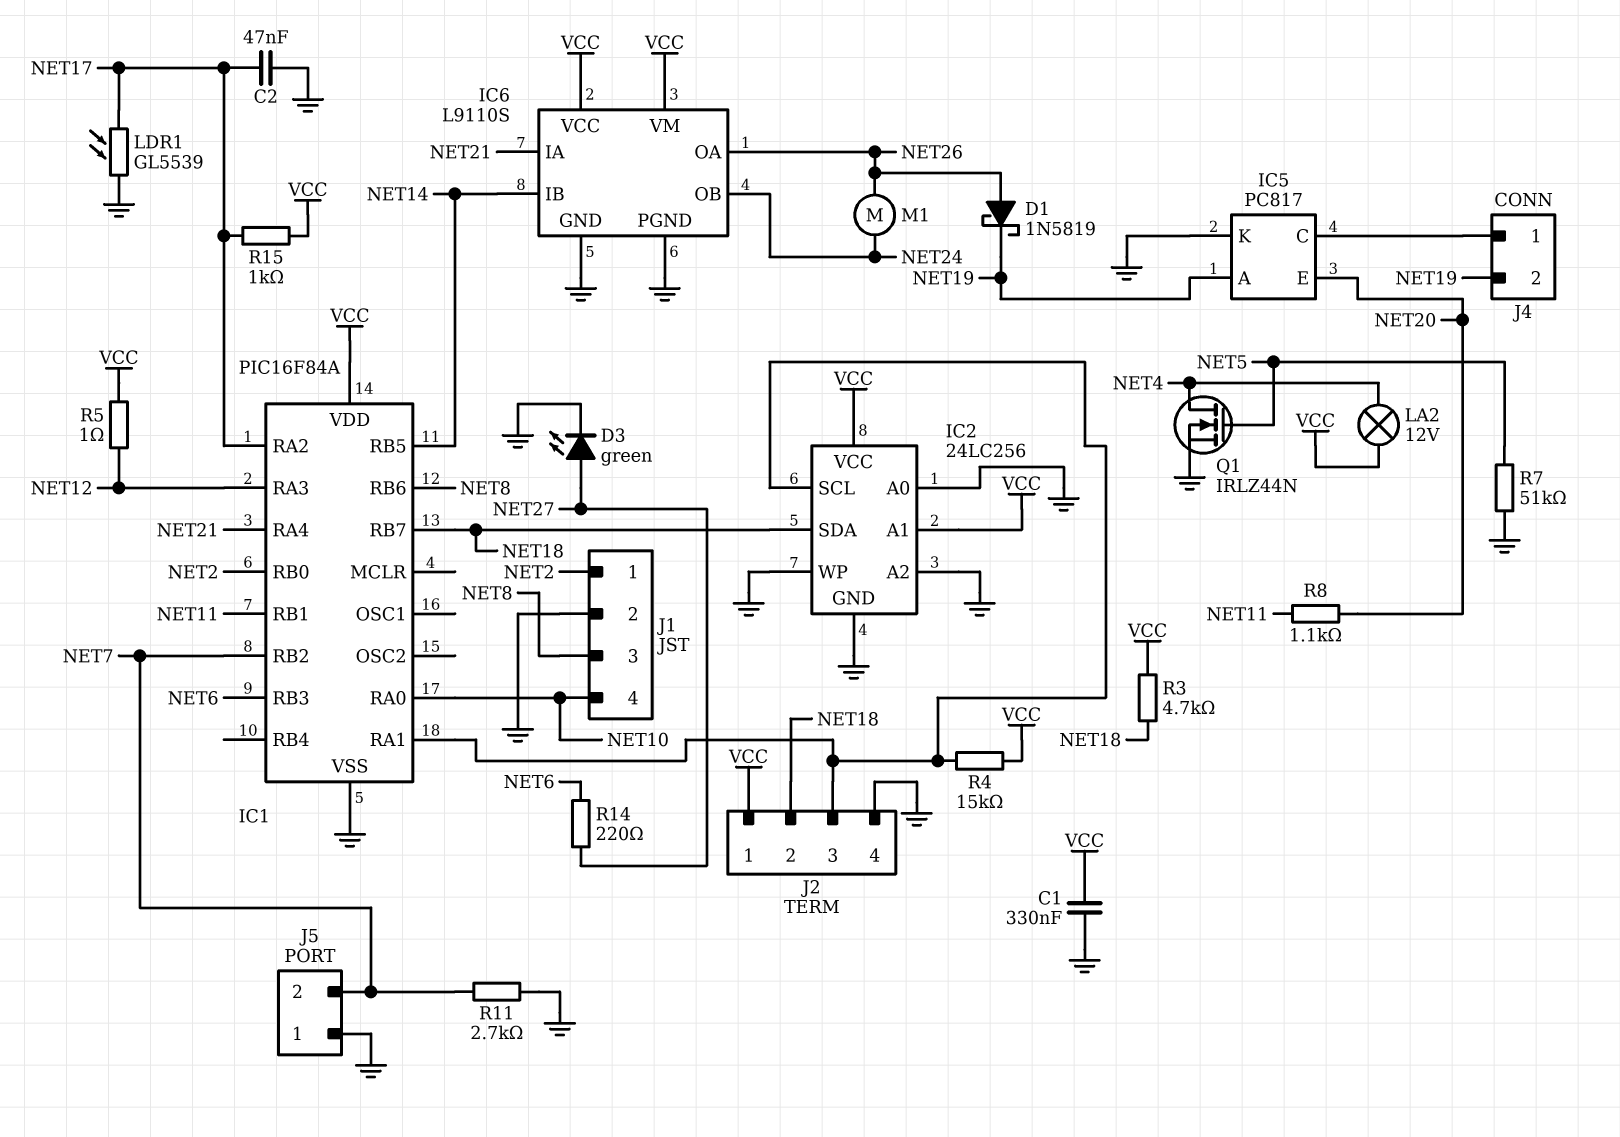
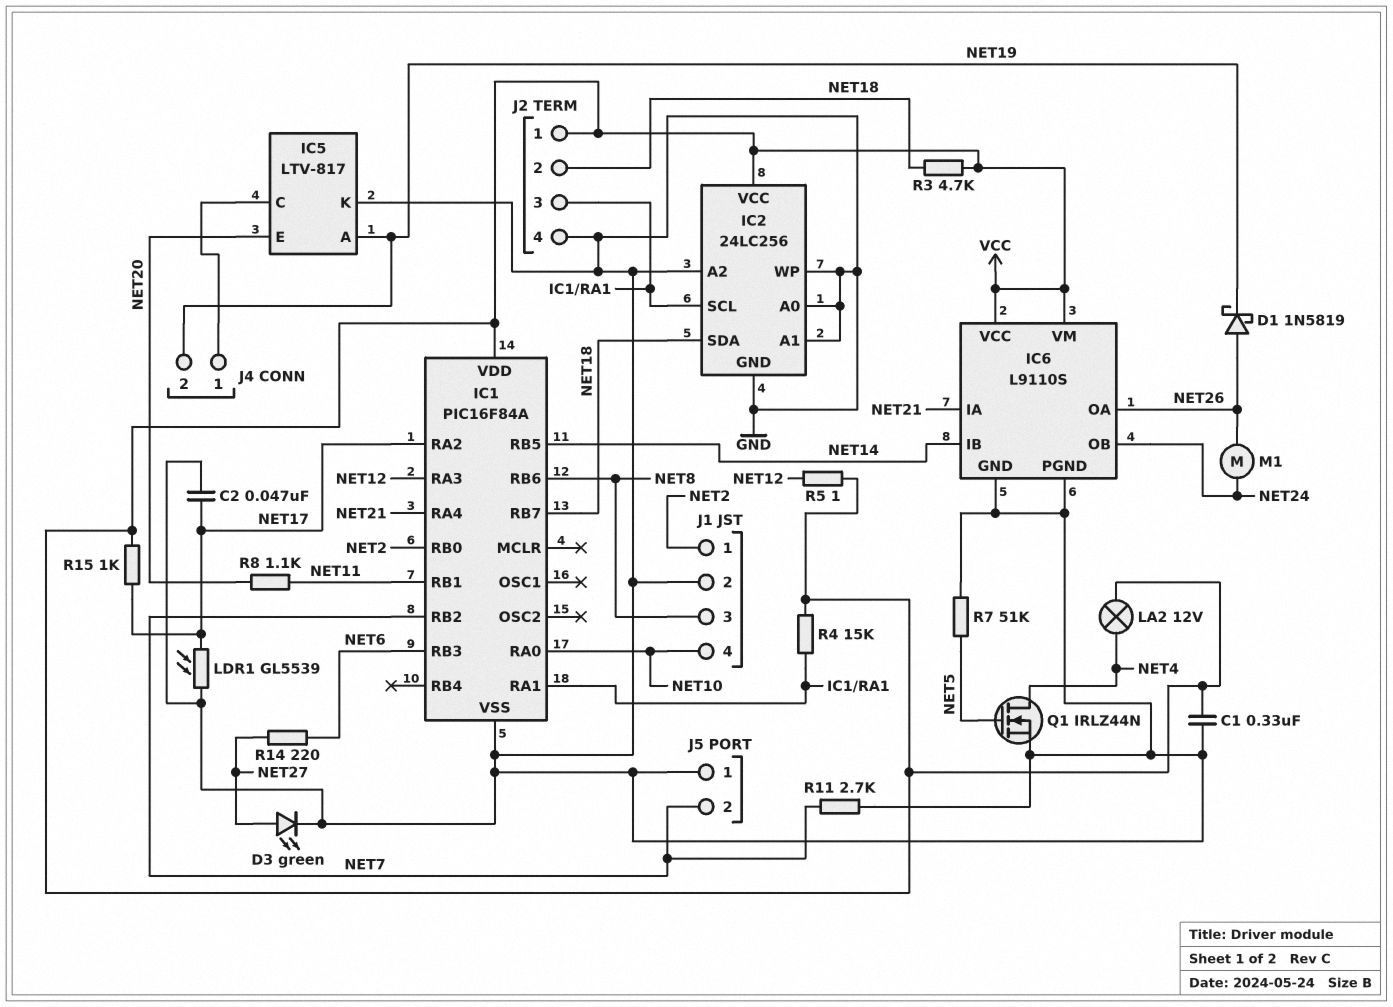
IC2 pin A1: VCC -> GND
IC5: PC817 -> LTV-817

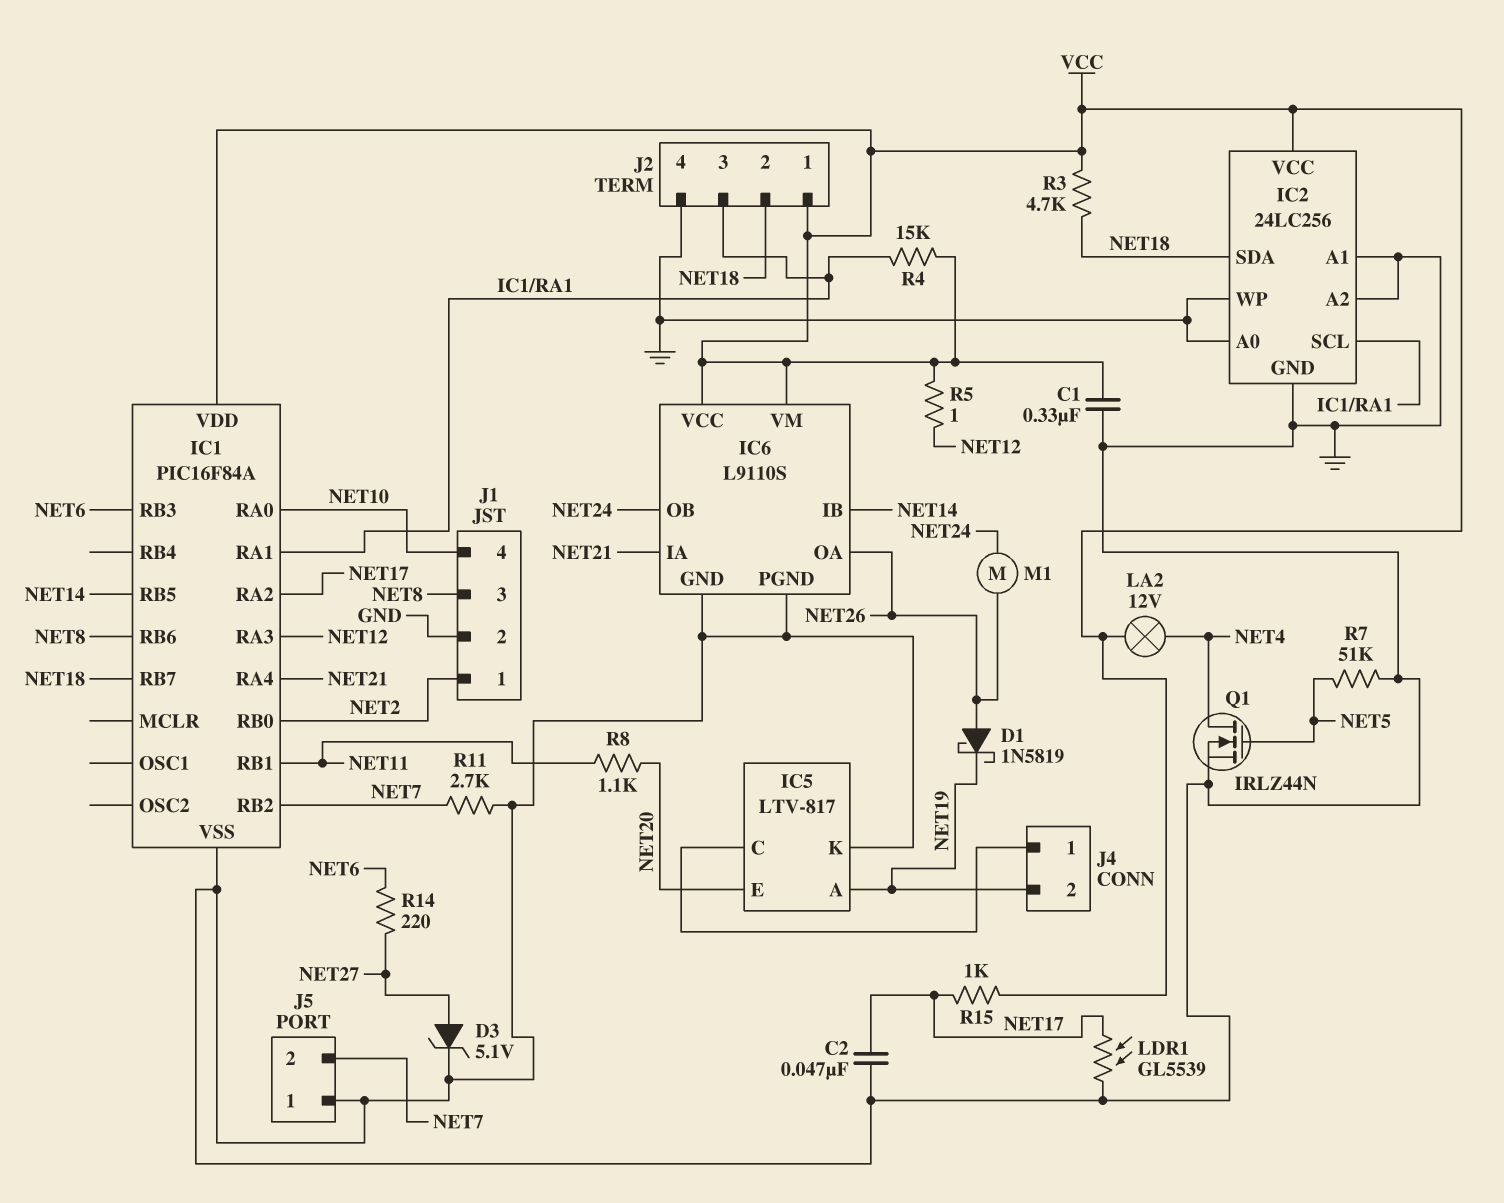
D3: LED green (A NET27, K GND) -> zener 5.1V (A NET27, K GND)

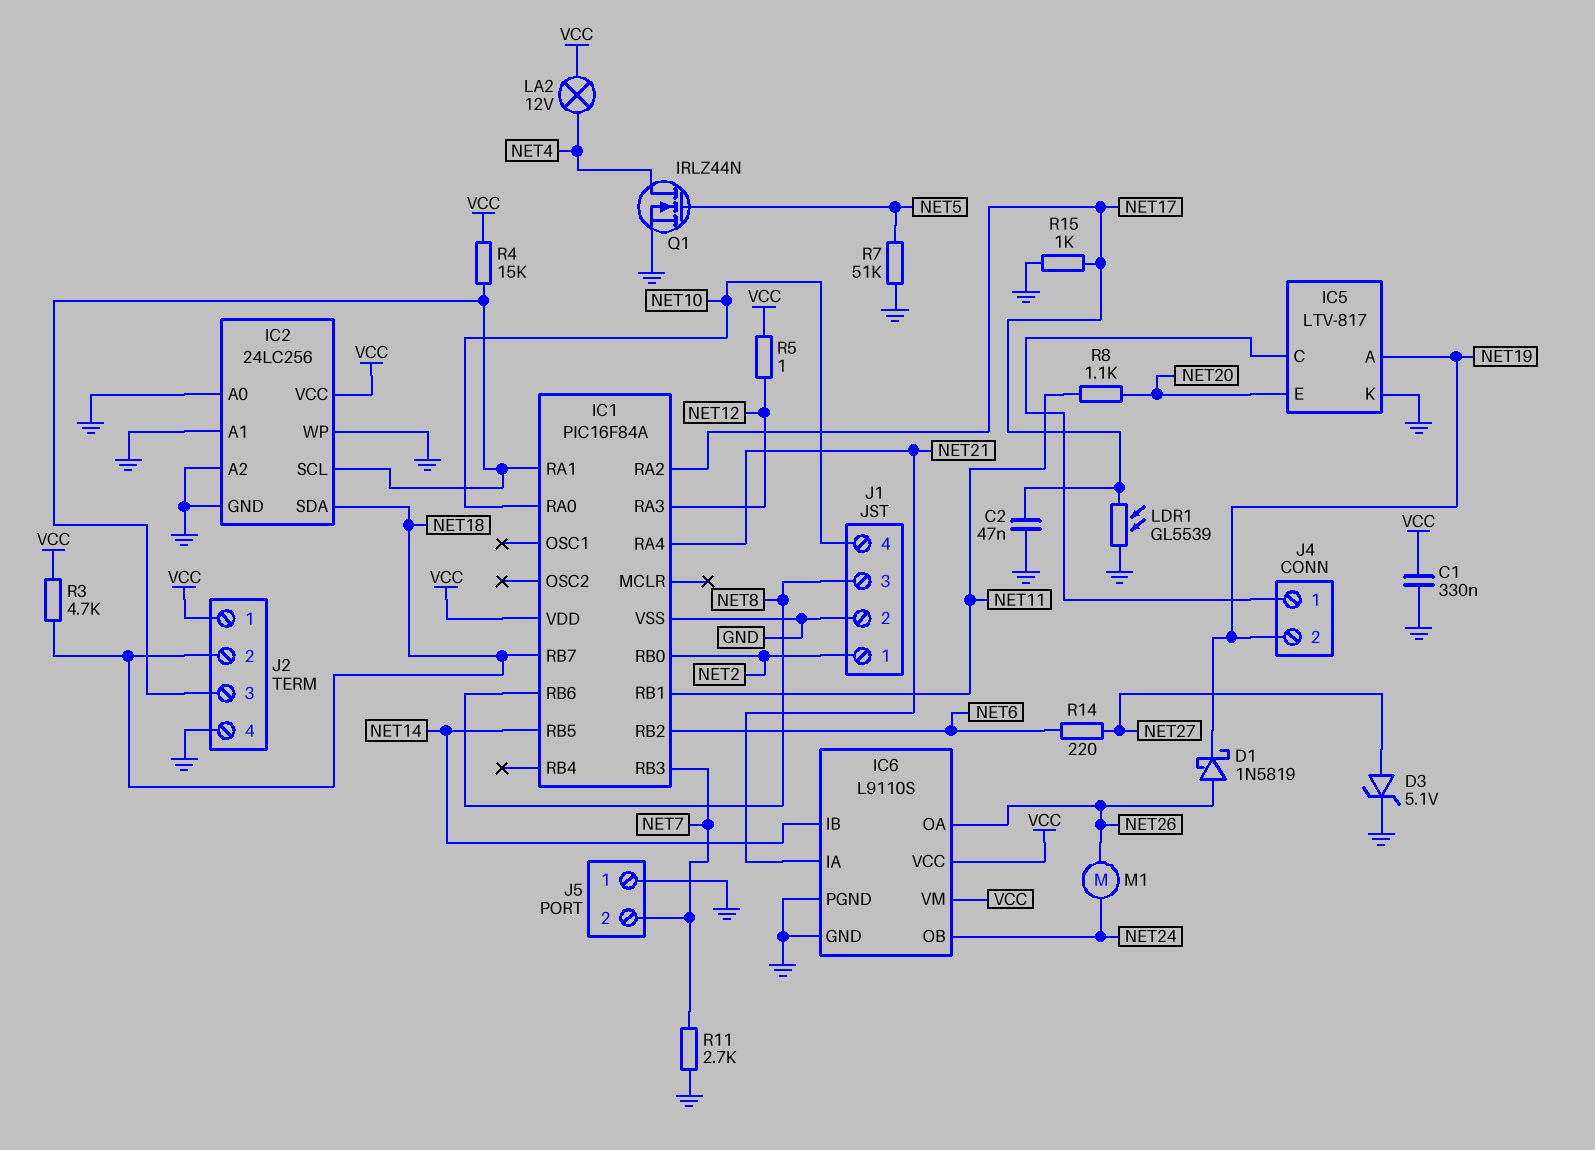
IC1 pin RB2: NET7 -> NET6
IC1 pin RB3: NET6 -> NET7
R15: 1k (NET17, VCC) -> 1k (GND, NET17)

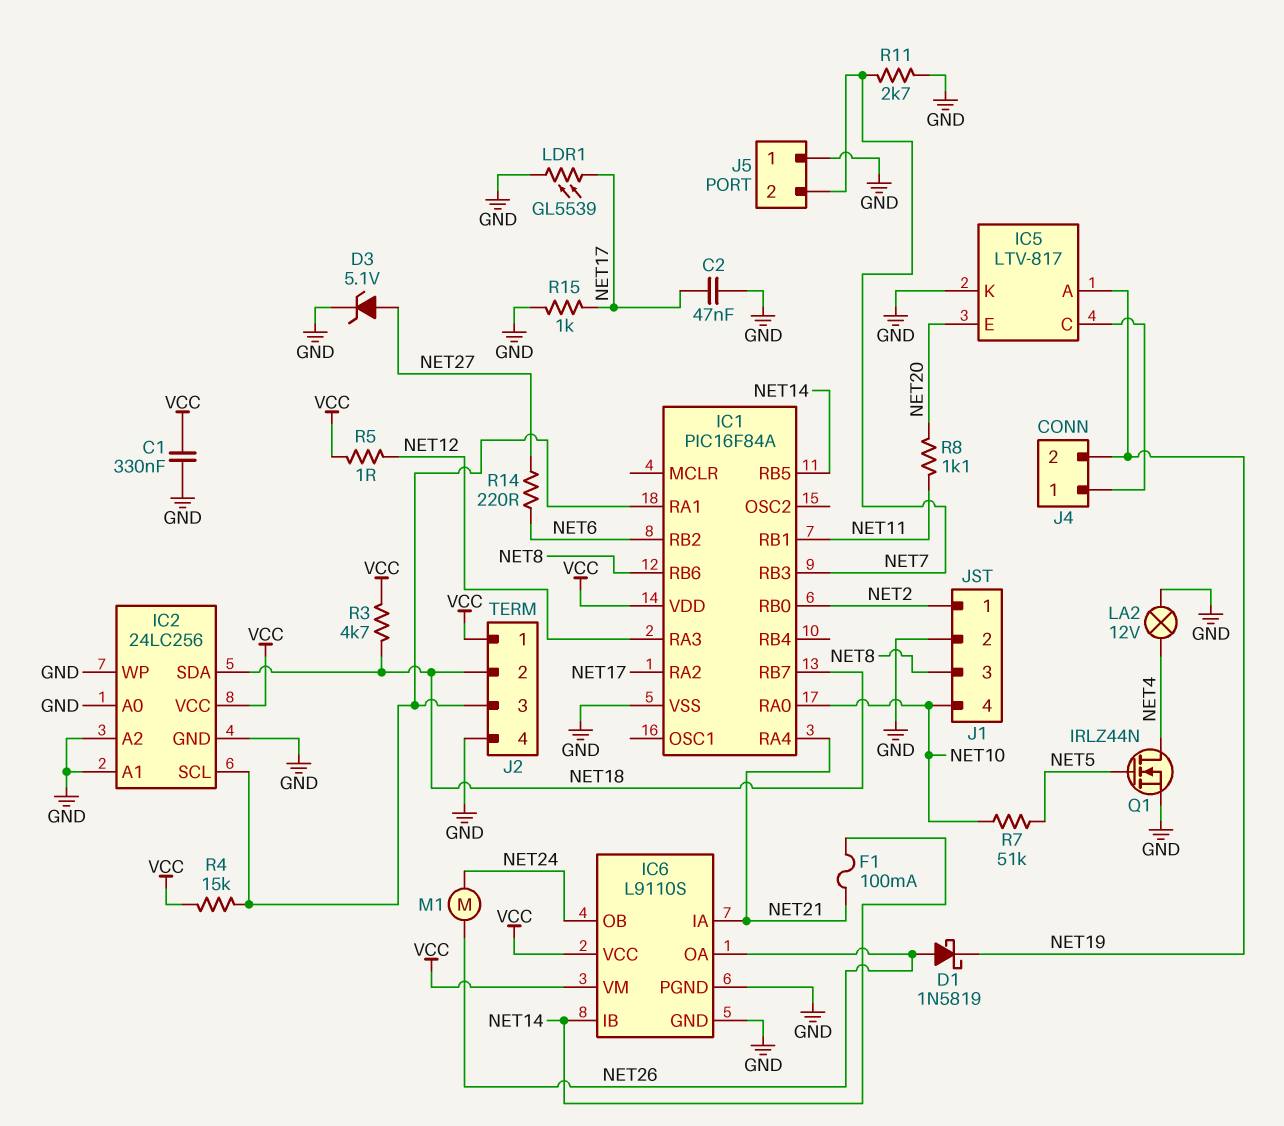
F1: none -> 100mA (NET14, NET21)
LA2: lamp 12V (NET4, VCC) -> lamp 12V (GND, NET4)
R7: 51k (GND, NET5) -> 51k (NET5, NET10)

